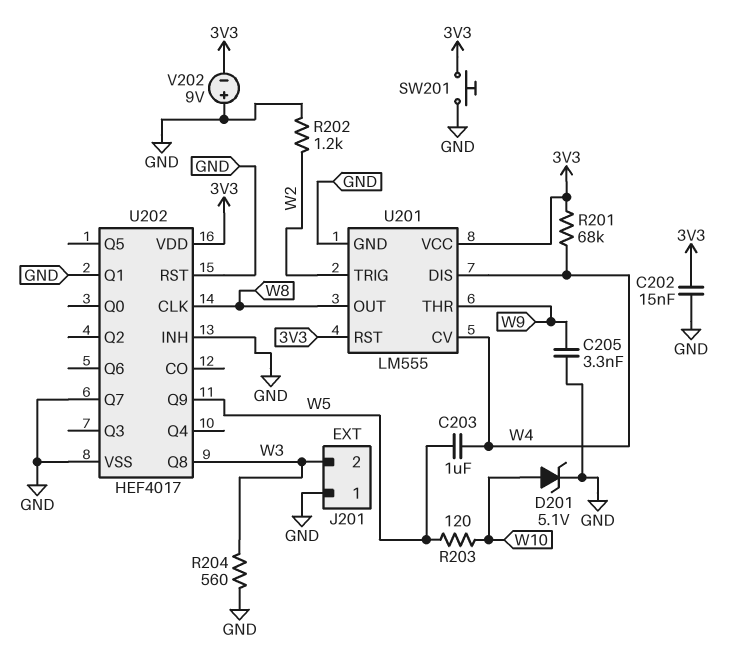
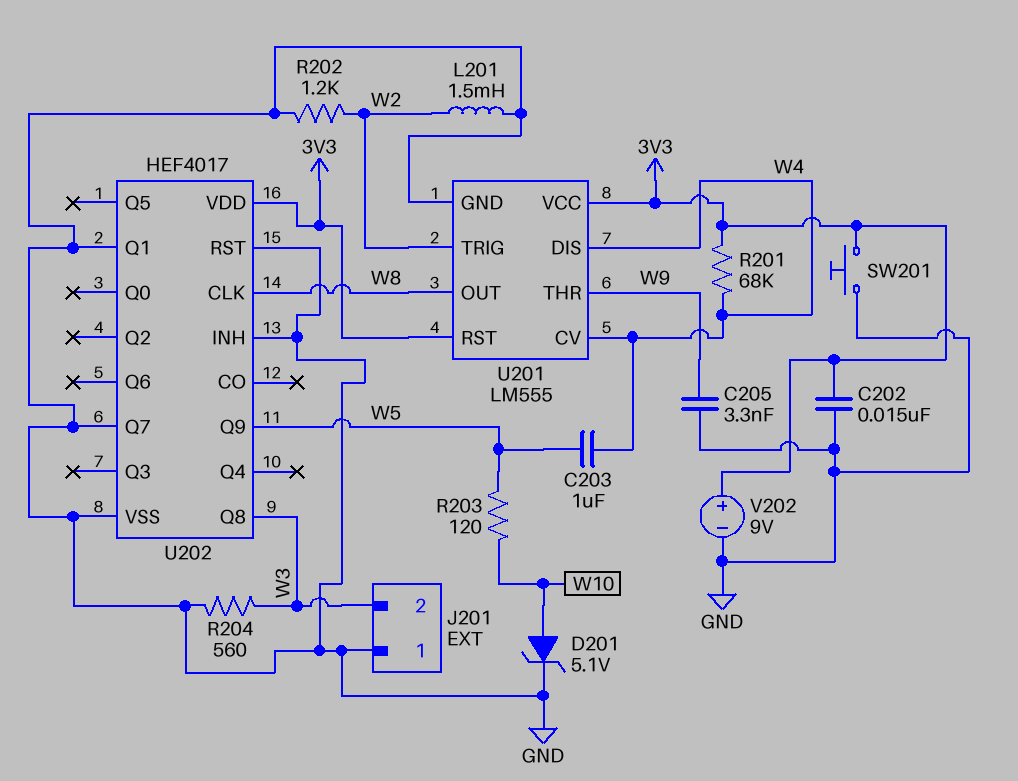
L201: none -> 1.5mH (GND, W2)
V202: 9V (plus GND, minus 3V3) -> 9V (plus 3V3, minus GND)

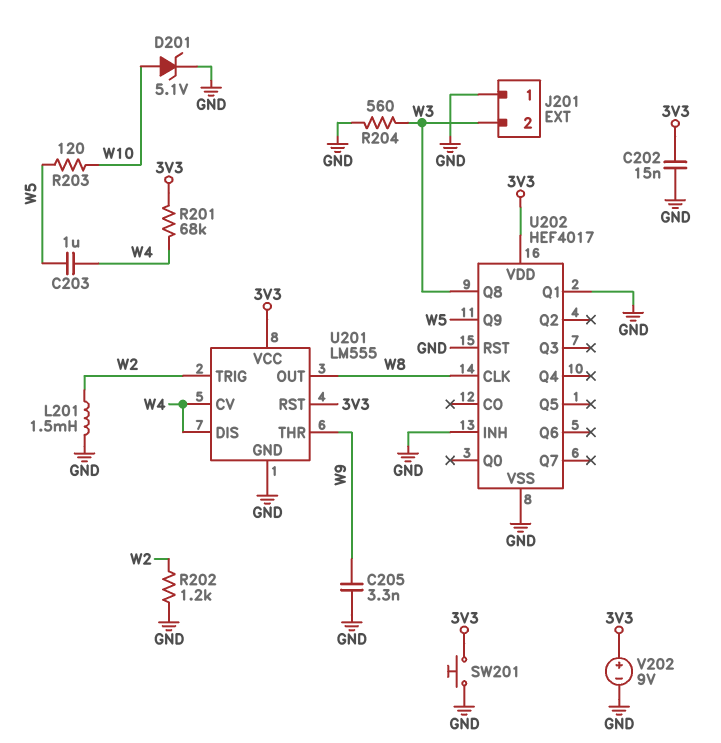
U202 pin Q7: GND -> none

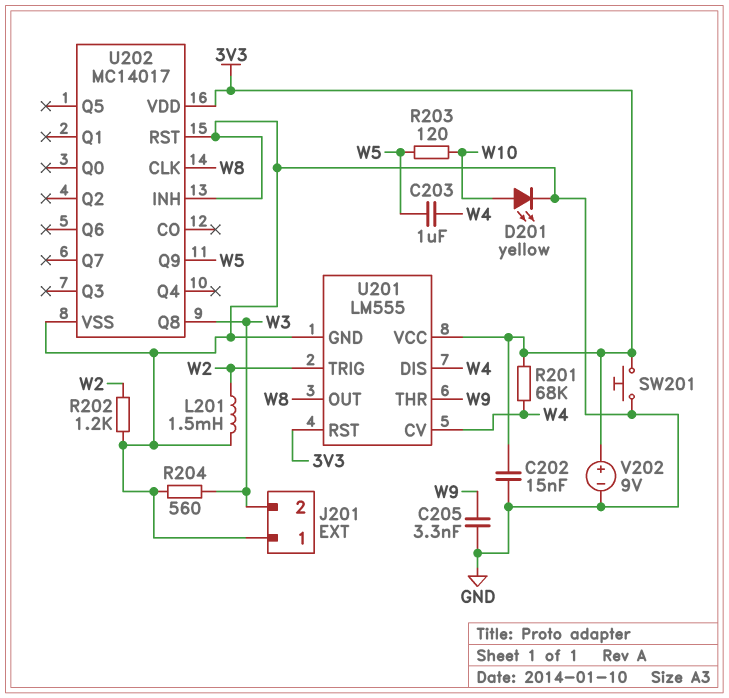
D201: zener 5.1V (A W10, K GND) -> LED yellow (A W10, K GND)
U202: HEF4017 -> MC14017
U202 pin Q1: GND -> none

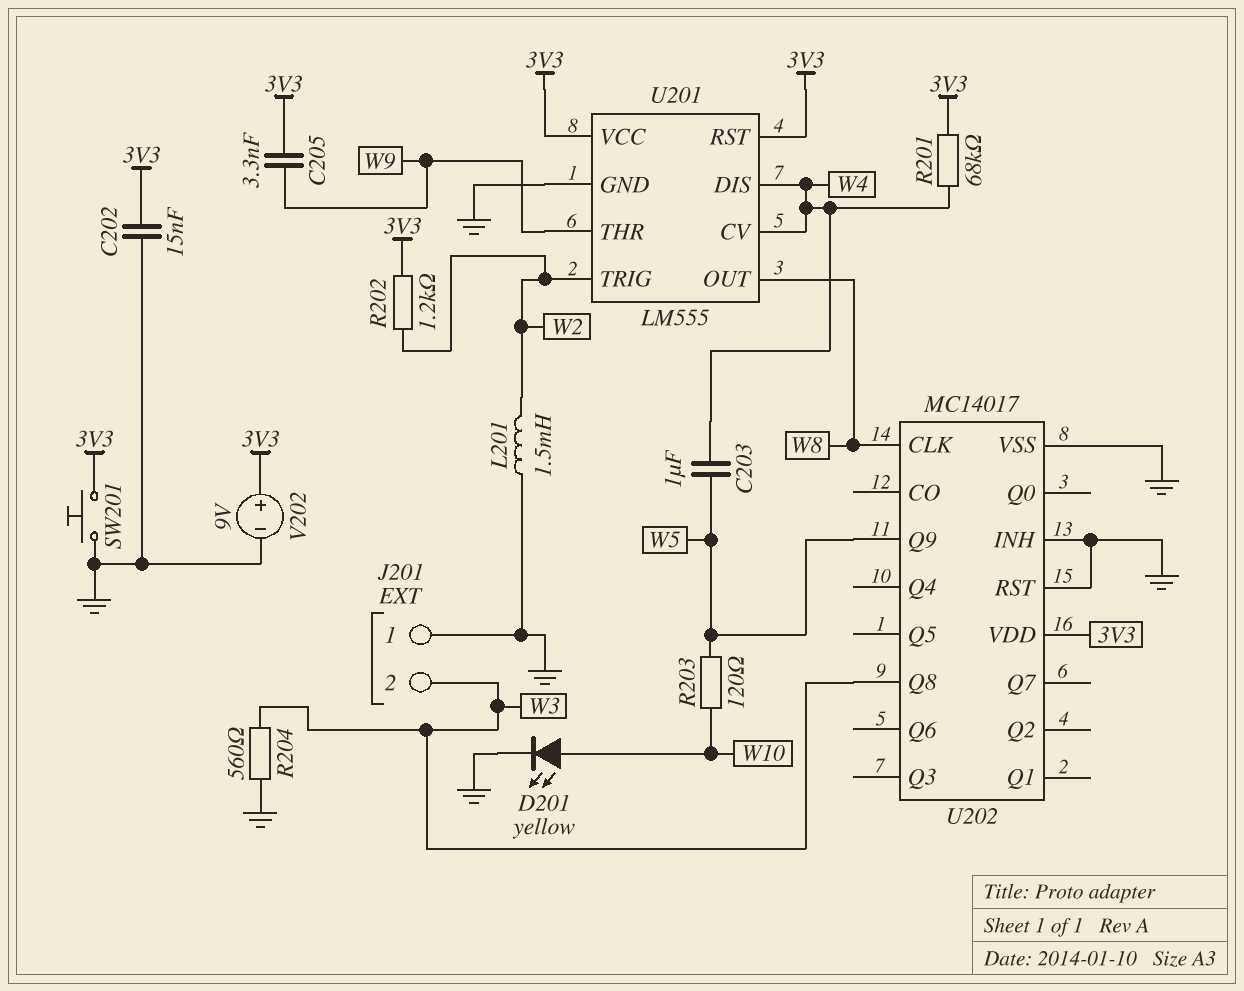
C205: 3.3nF (GND, W9) -> 3.3nF (3V3, W9)
R202: 1.2k (GND, W2) -> 1.2k (3V3, W2)

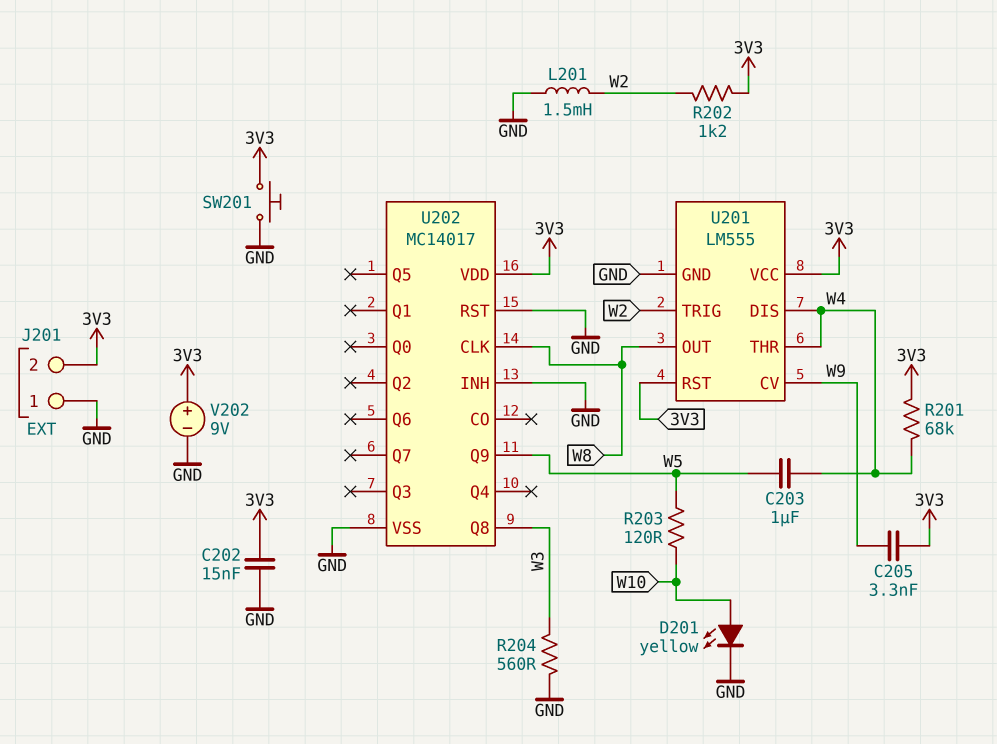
J201 pin 2: W3 -> 3V3
U201 pin CV: W4 -> W9
U201 pin THR: W9 -> W4

